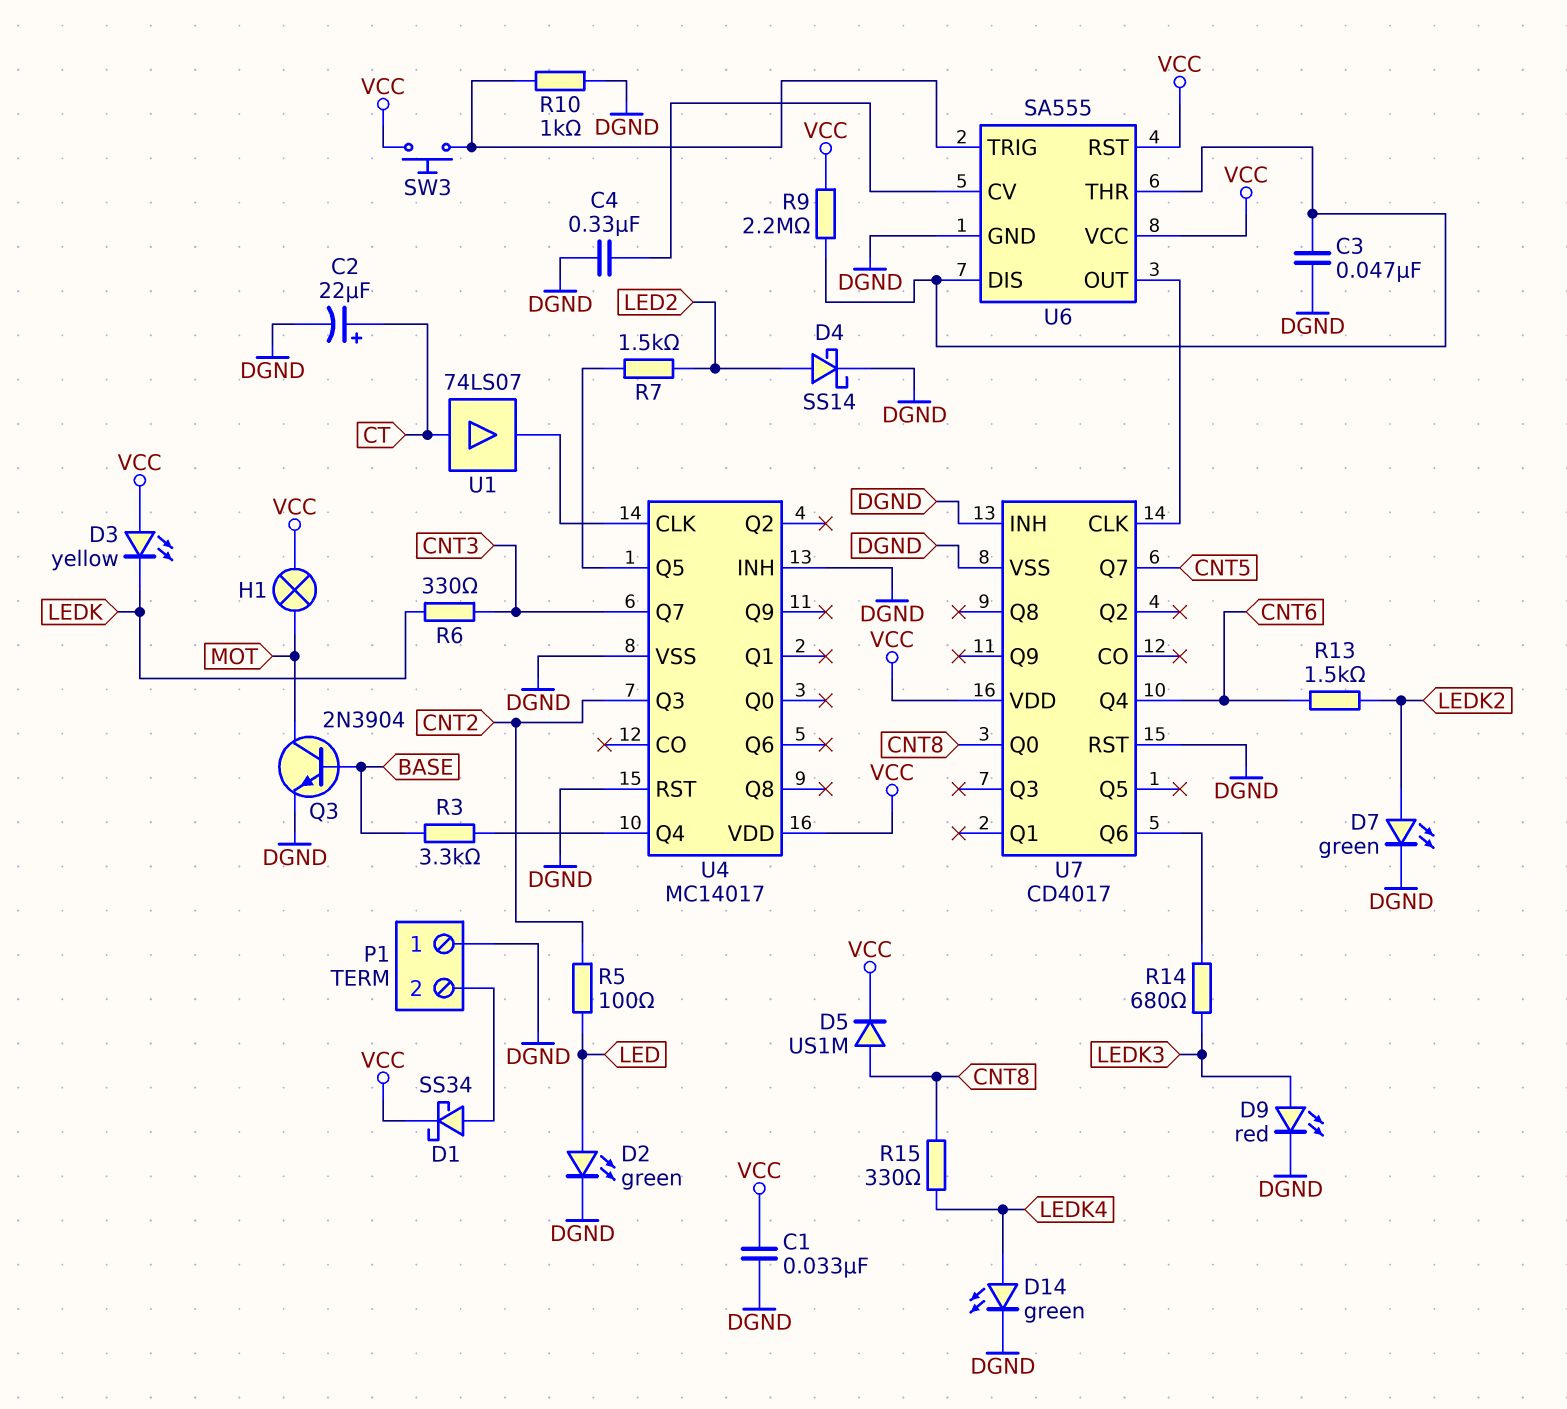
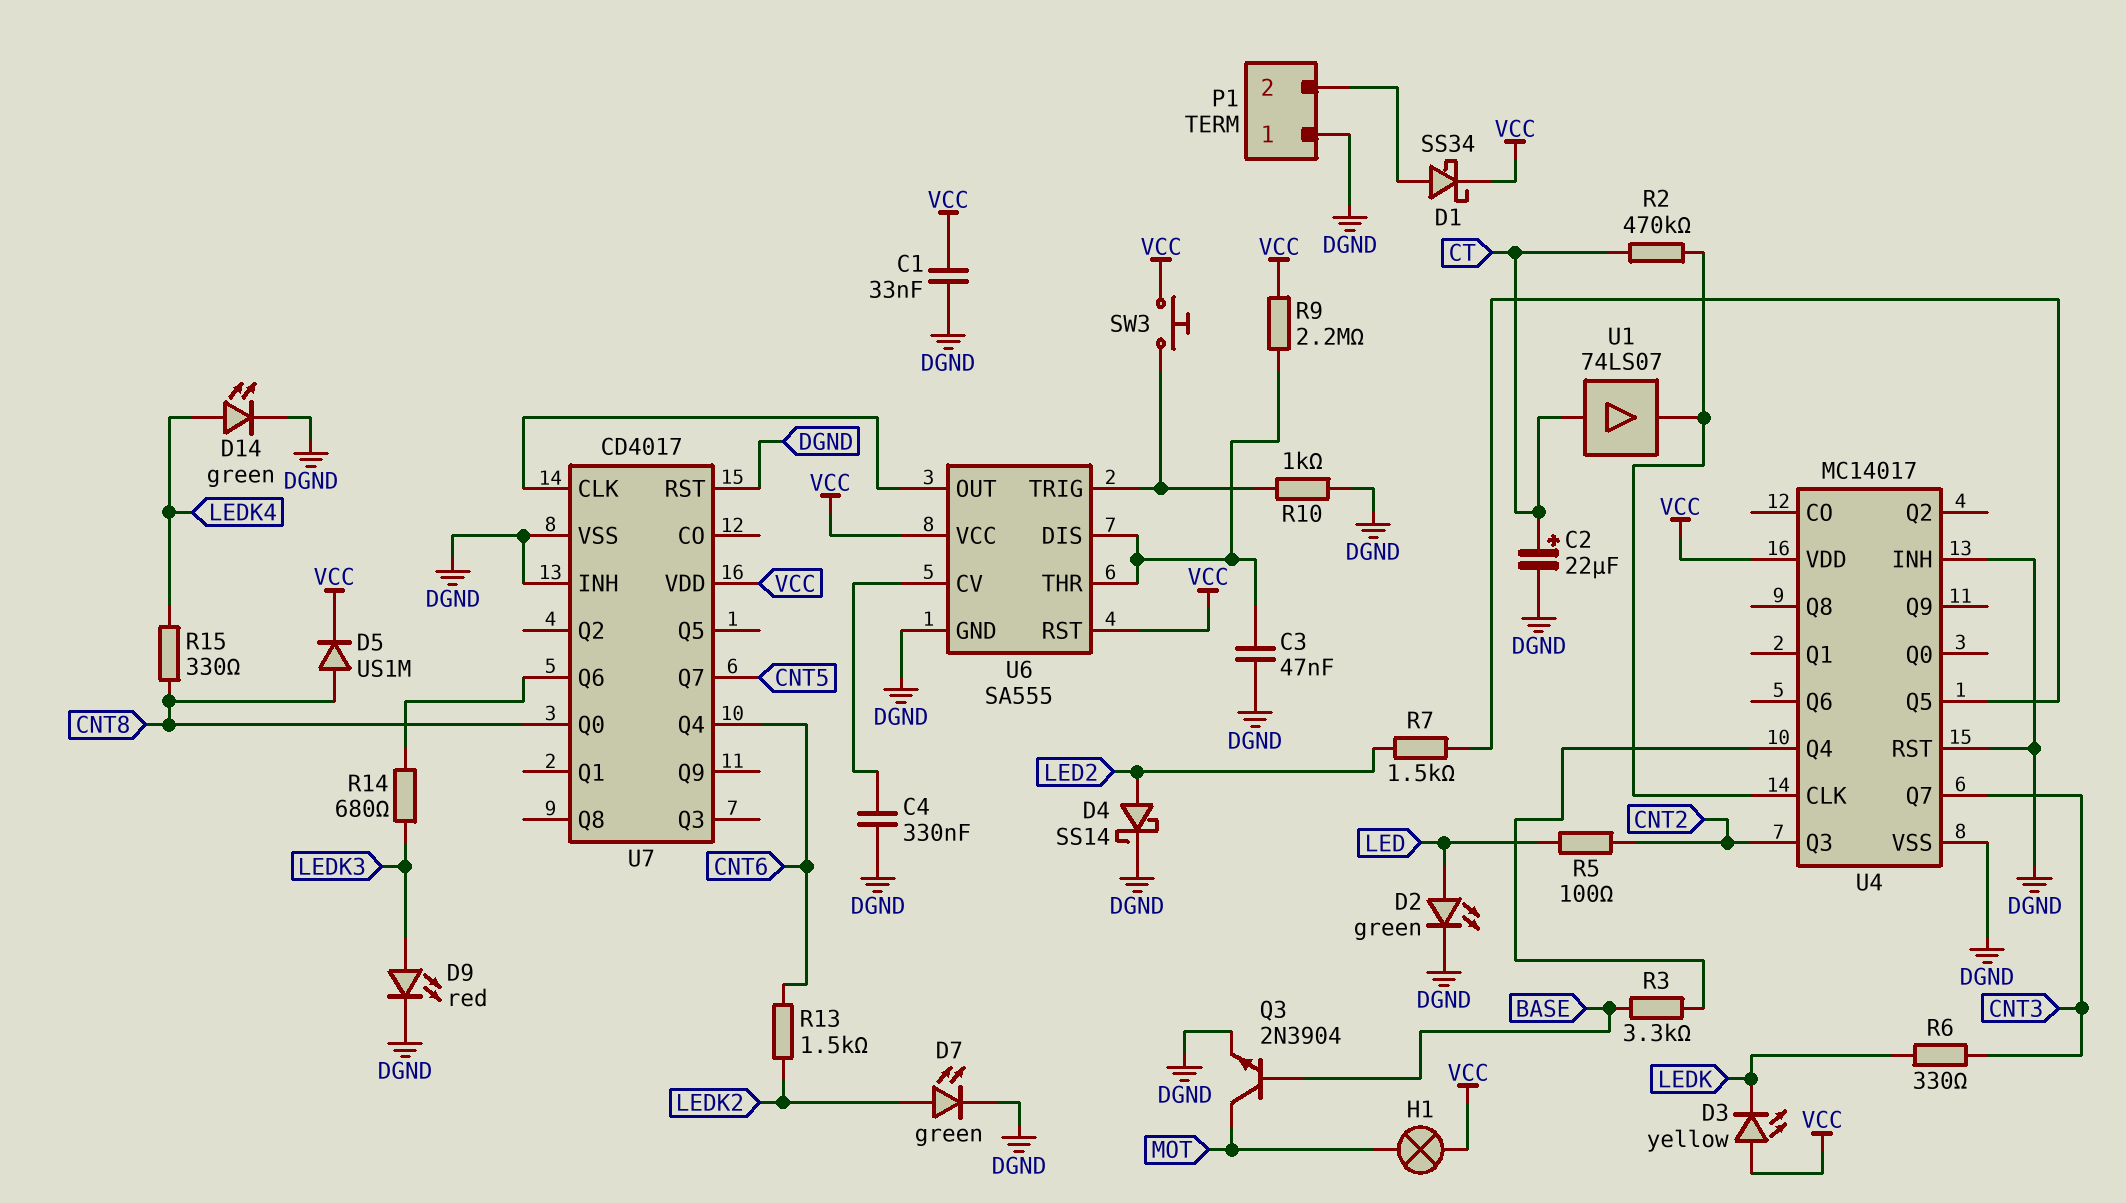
R2: none -> 470k (CT, U4/CLK)

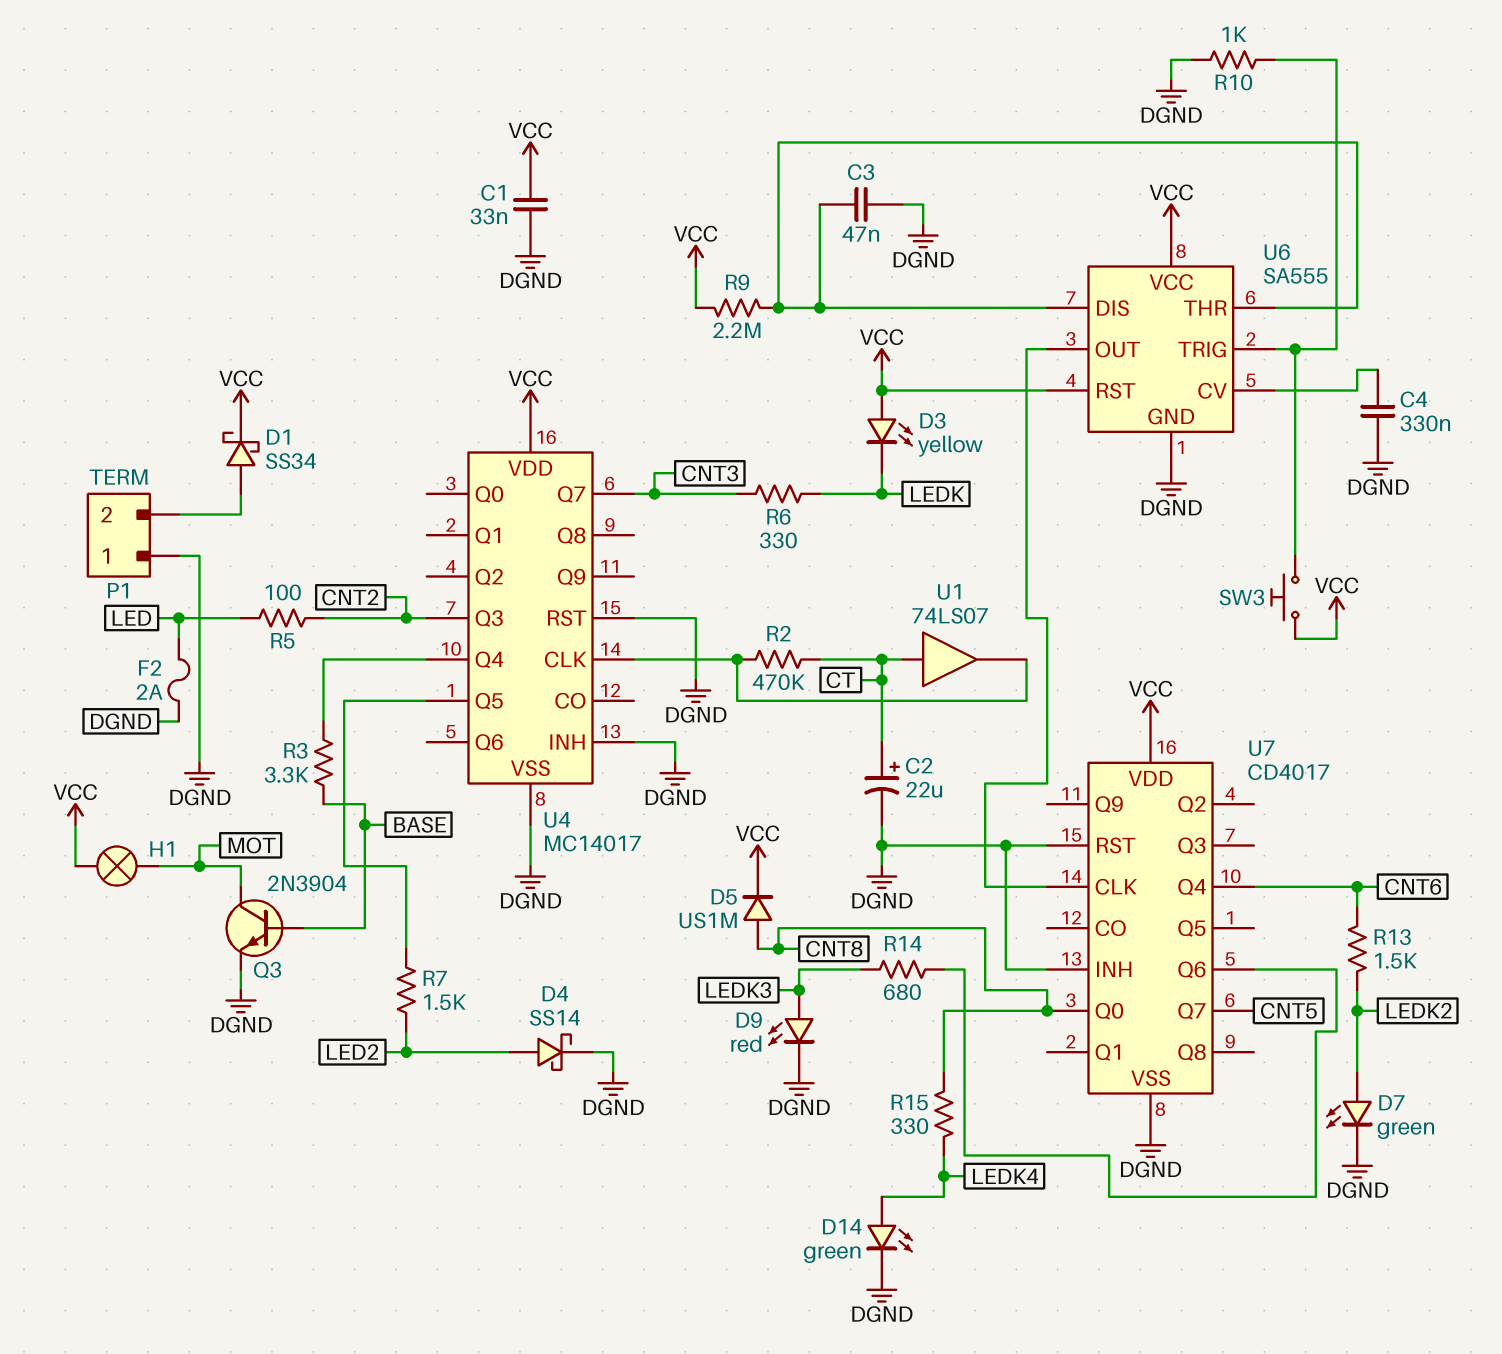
D2: LED green (A LED, K DGND) -> none
F2: none -> 2A (DGND, LED)

